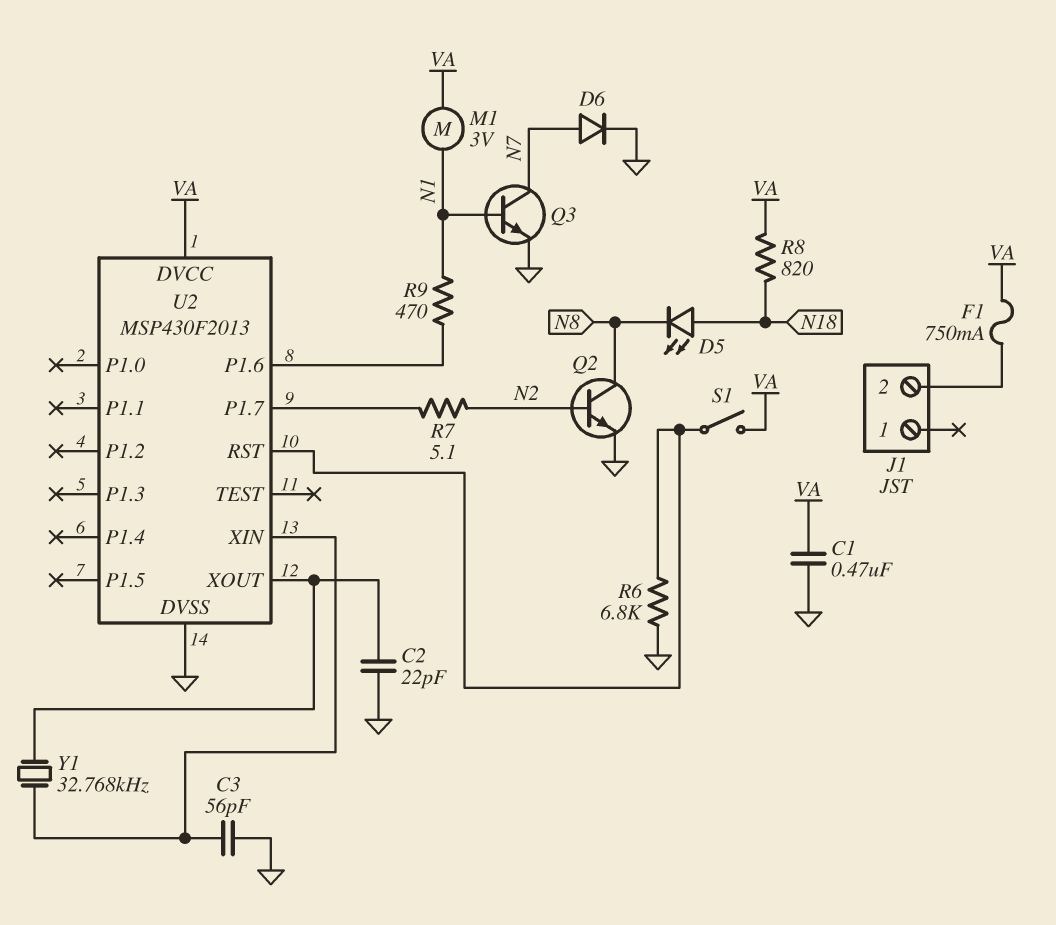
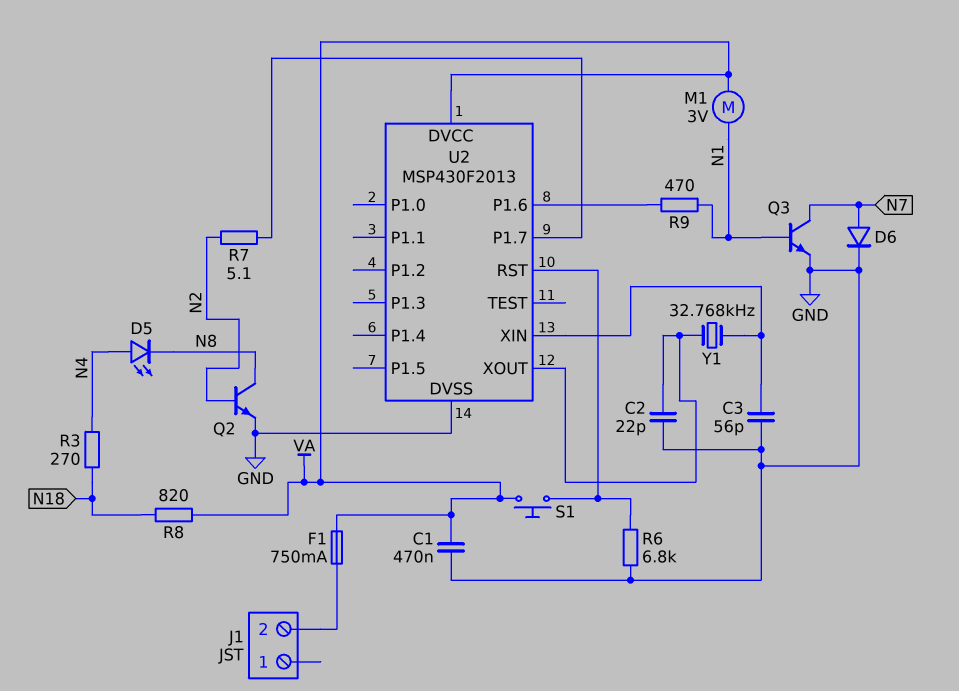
D5: LED (A N18, K N8) -> LED (A N4, K N8)
R3: none -> 270 (N4, N18)
S1: switch (U2/RST, VA) -> button (U2/RST, VA)

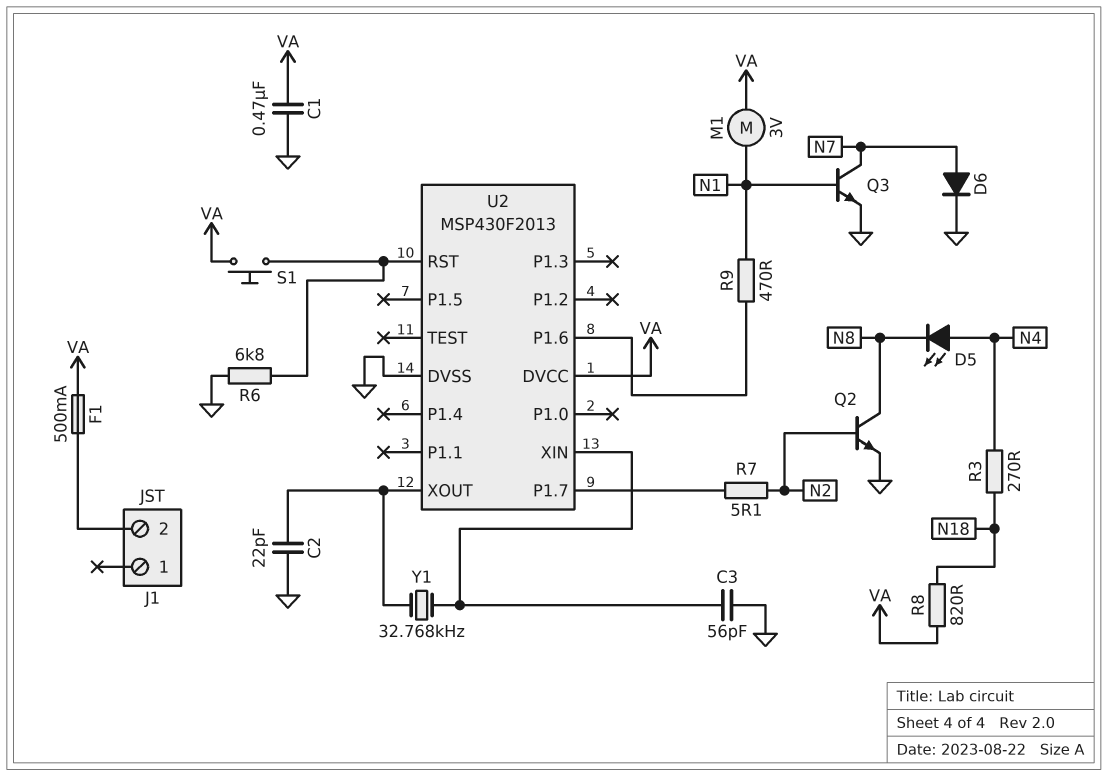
F1: 750mA (J1/2, VA) -> 500mA (J1/2, VA)

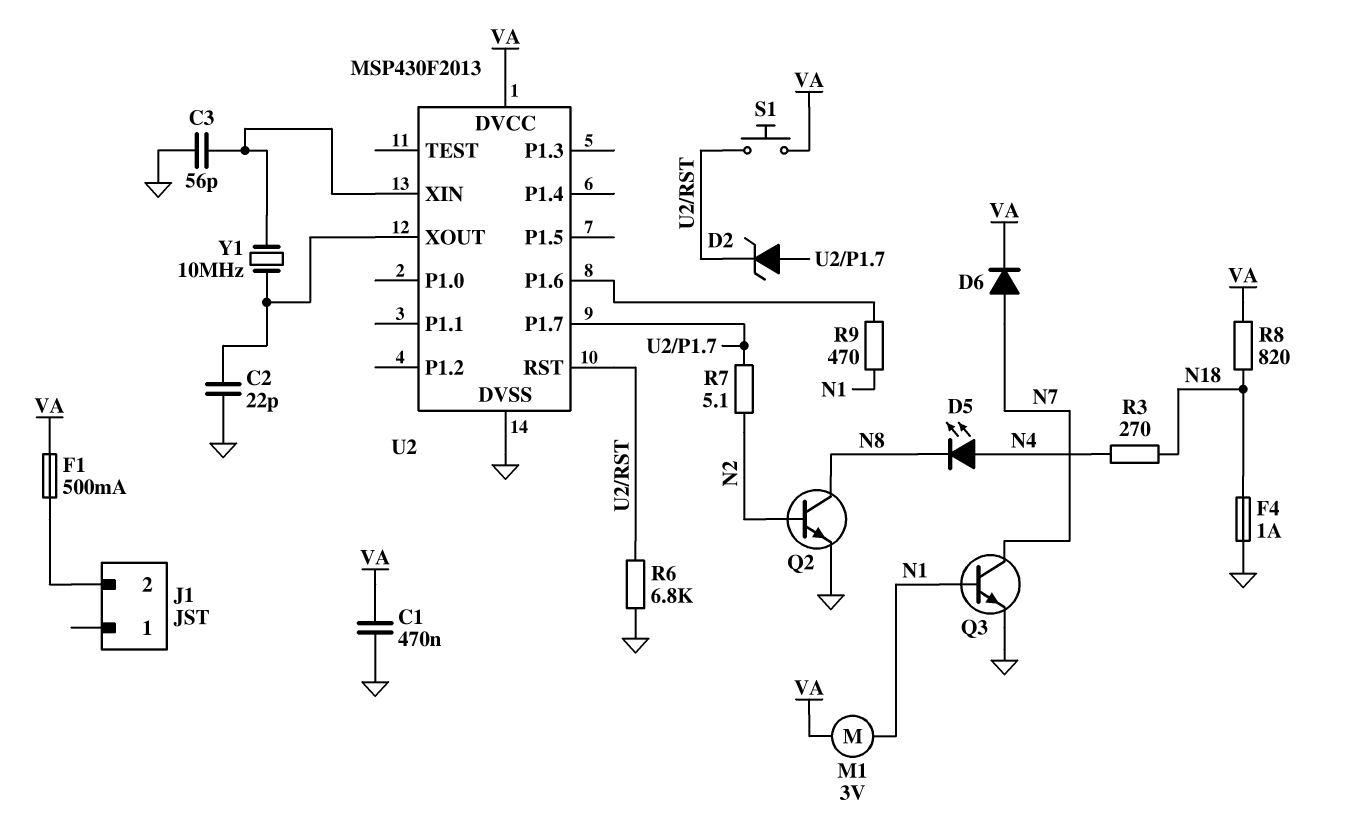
D2: none -> zener (A U2/P1.7, K U2/RST)
D6: diode (A N7, K GND) -> diode (A N7, K VA)
F4: none -> 1A (GND, N18)
Y1: 32.768kHz (U2/XIN, U2/XOUT) -> 10MHz (U2/XIN, U2/XOUT)

